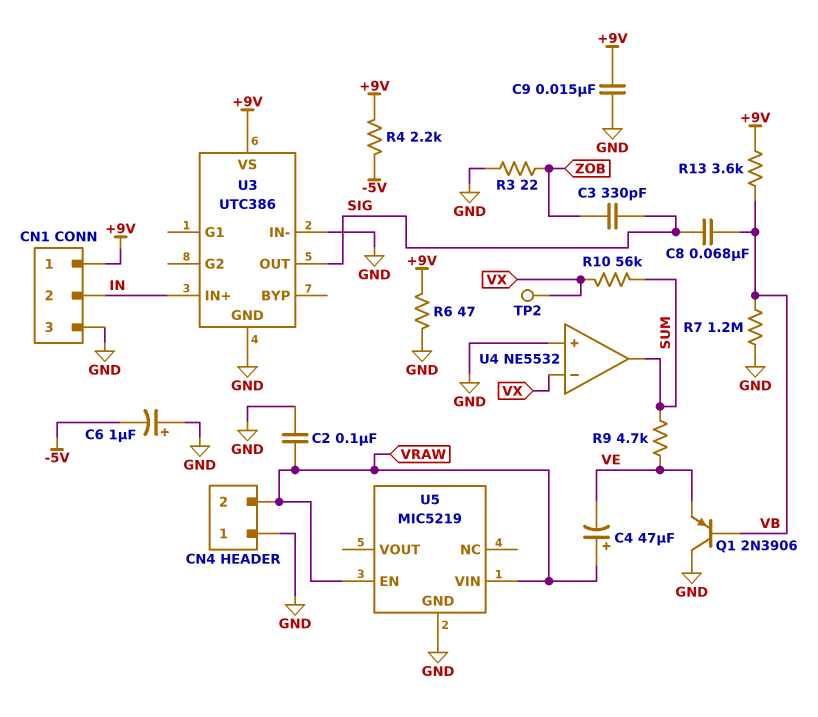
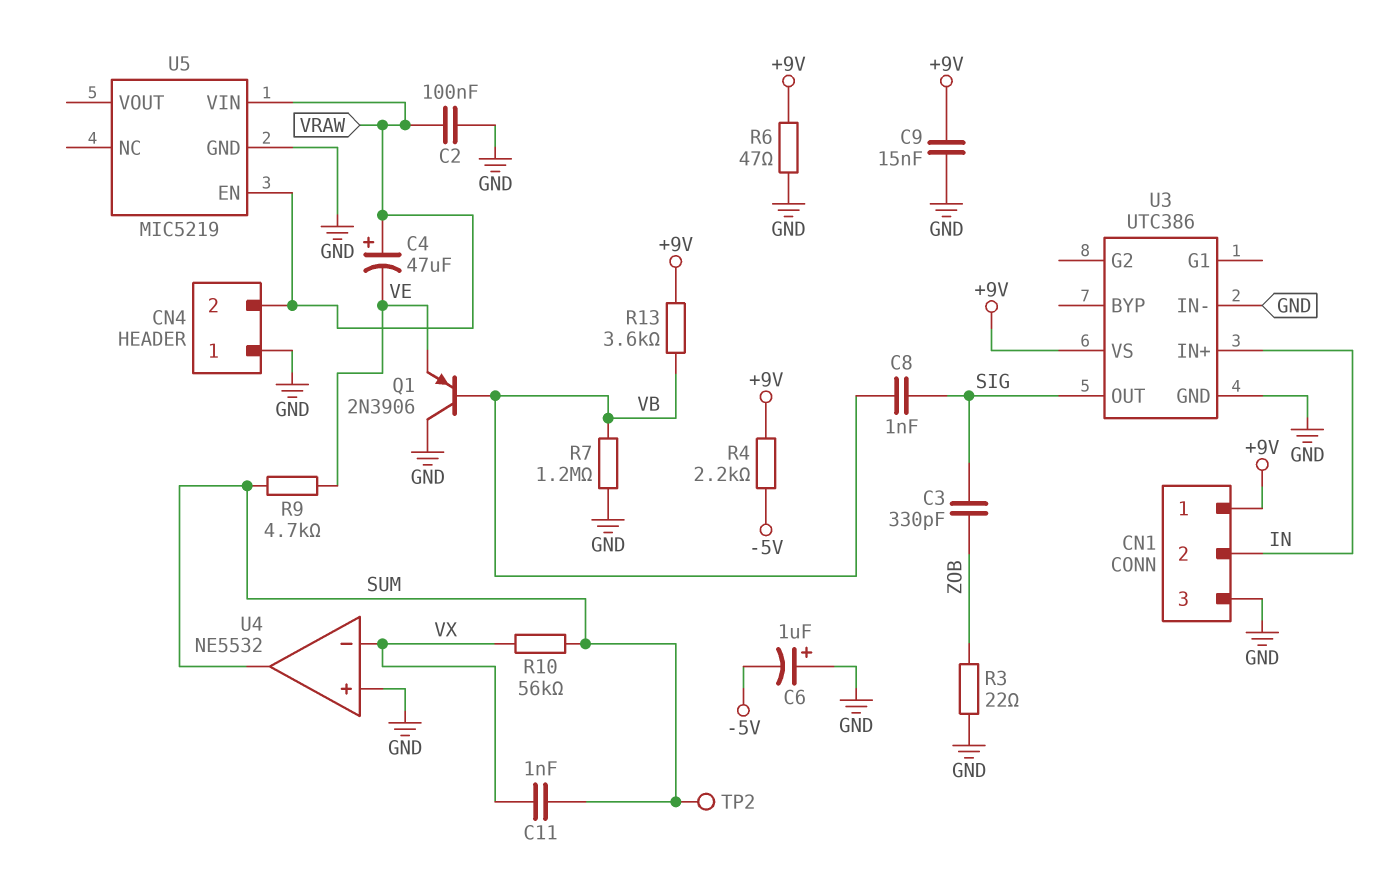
C8: 68nF (SIG, VB) -> 1nF (SIG, VB)
C11: none -> 1nF (SUM, VX)
TP2: test point (VX) -> test point (SUM)

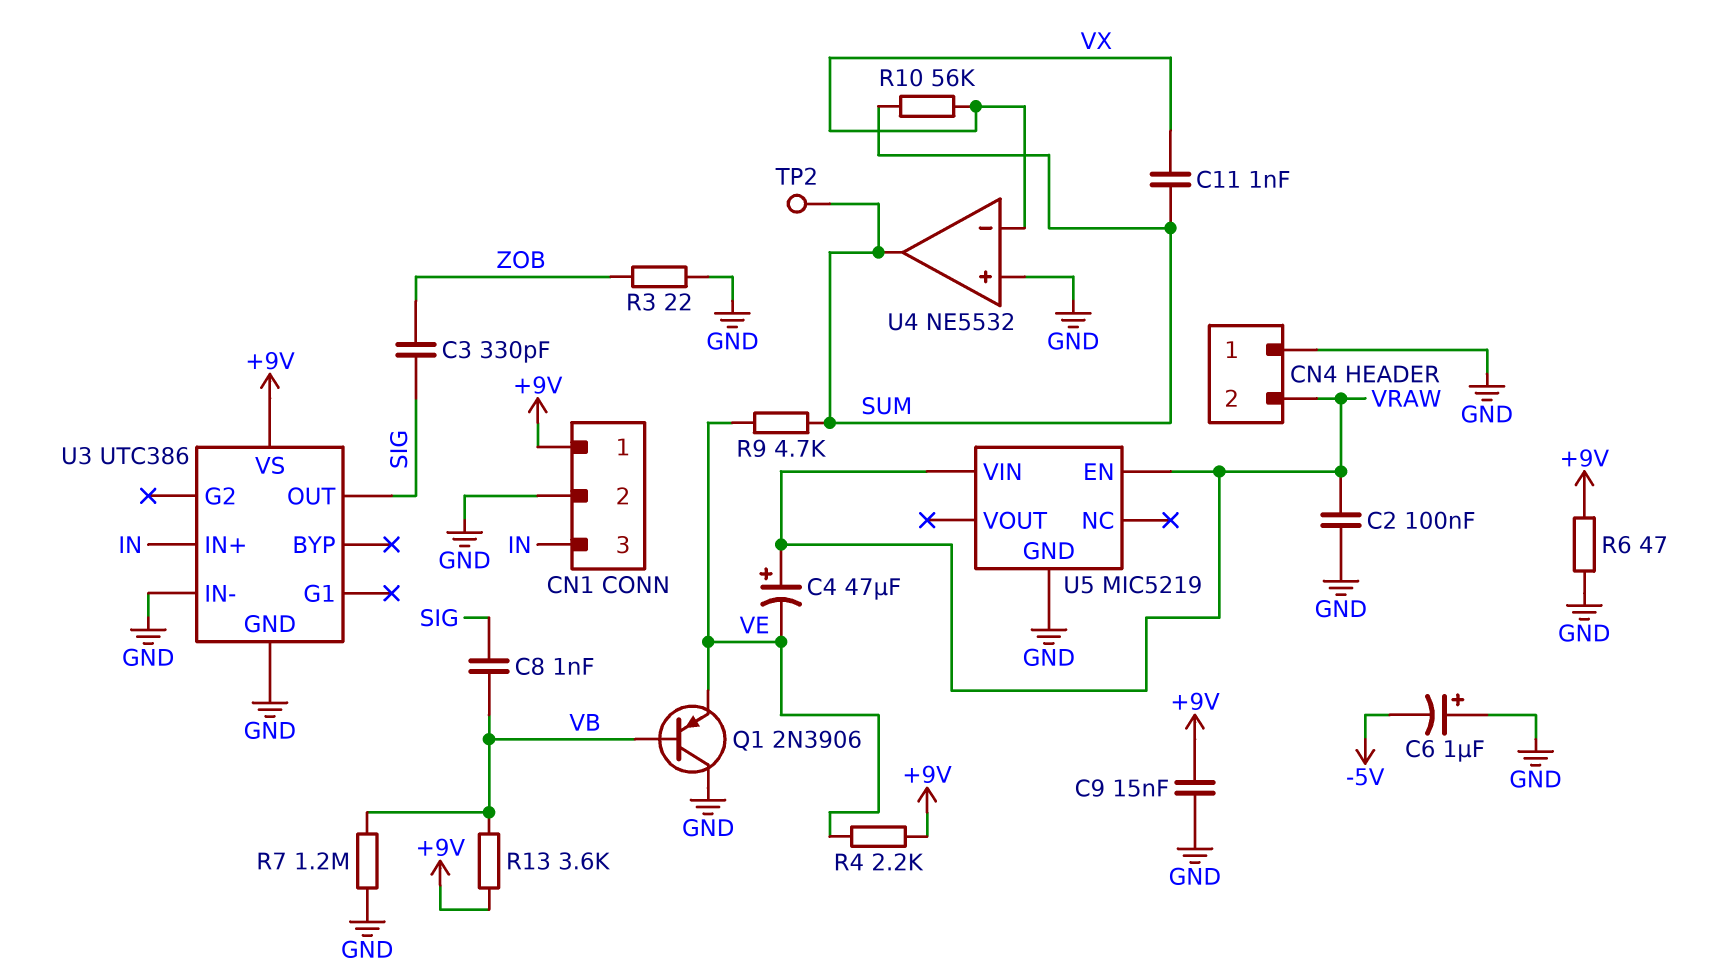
CN1 pin 2: IN -> GND
CN1 pin 3: GND -> IN
R4: 2.2k (+9V, -5V) -> 2.2k (+9V, VE)

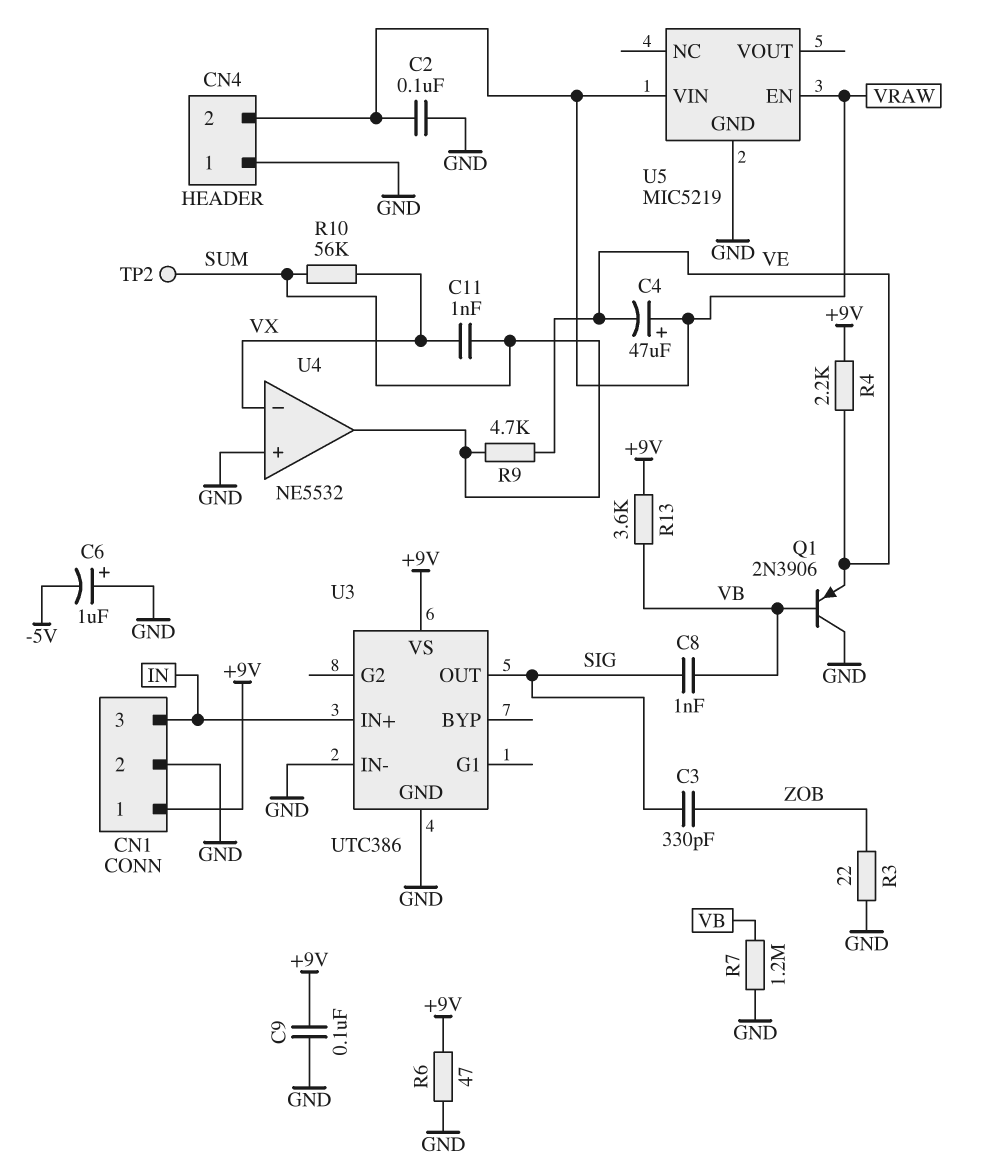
C9: 15nF (+9V, GND) -> 100nF (+9V, GND)

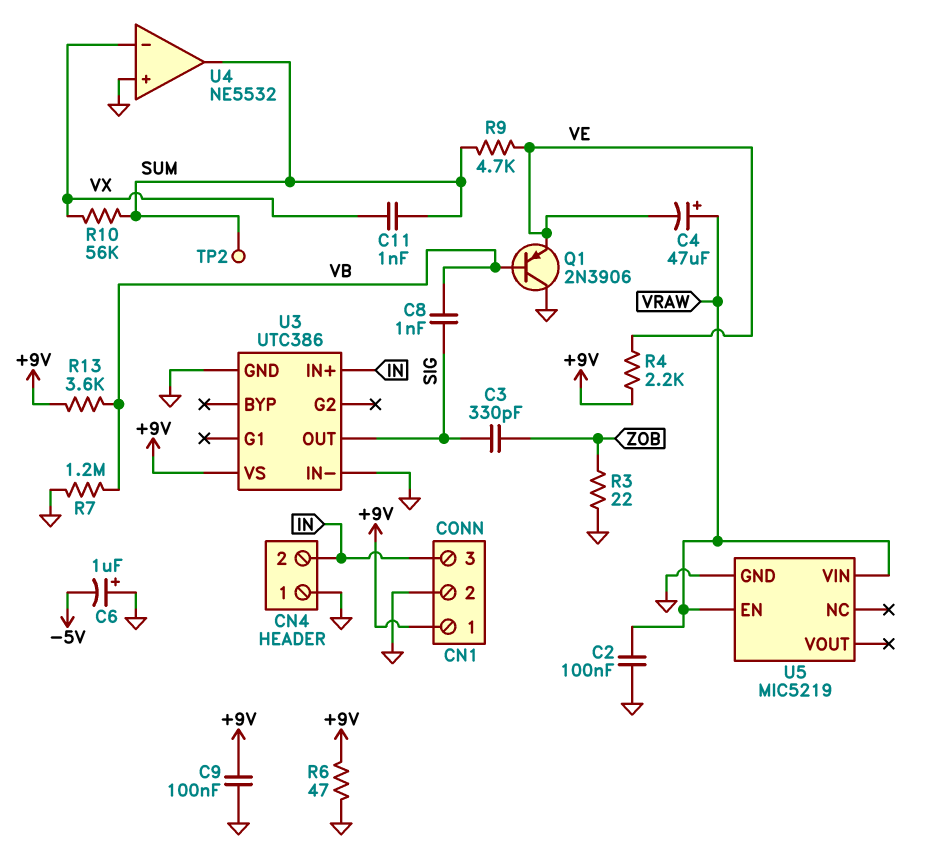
CN4 pin 2: VRAW -> IN

